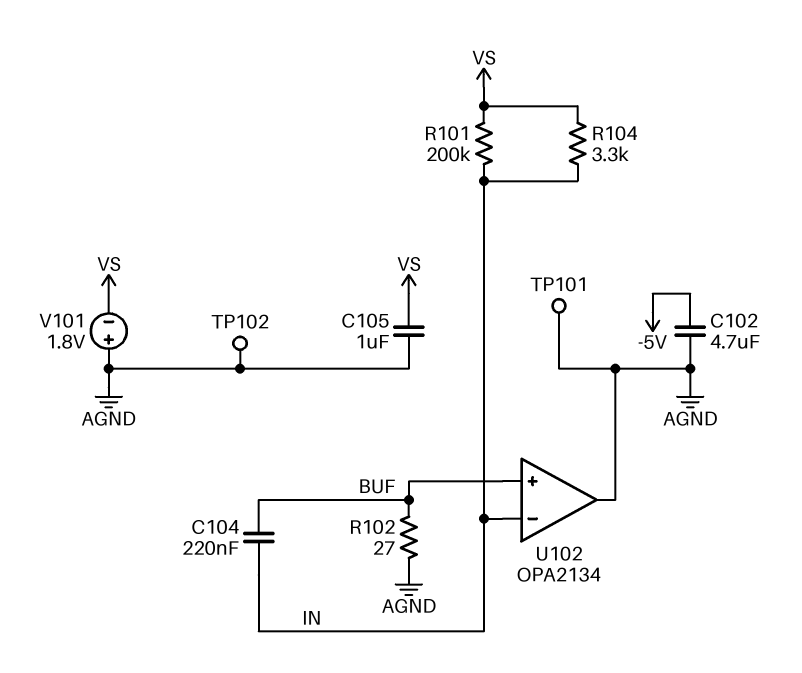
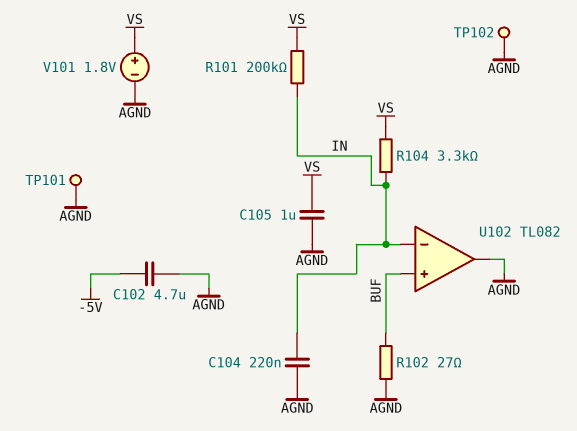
C104: 220nF (BUF, IN) -> 220nF (AGND, IN)
U102: OPA2134 -> TL082
V101: 1.8V (plus AGND, minus VS) -> 1.8V (plus VS, minus AGND)

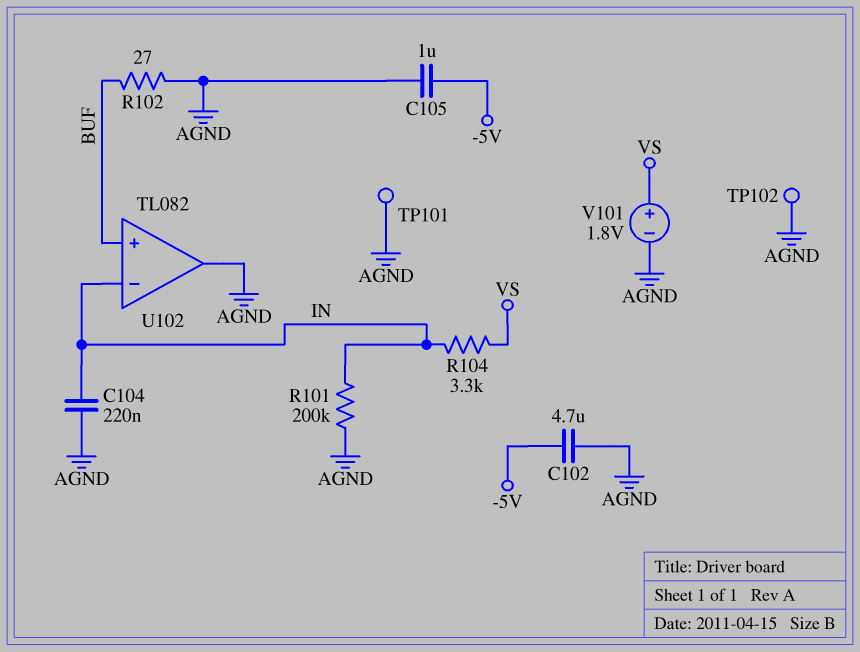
C105: 1uF (AGND, VS) -> 1uF (-5V, AGND)
R101: 200k (IN, VS) -> 200k (AGND, IN)

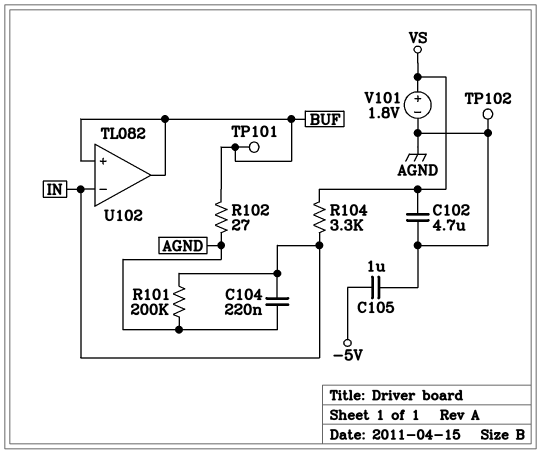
C102: 4.7uF (-5V, AGND) -> 4.7uF (AGND, VS)
TP101: test point (AGND) -> test point (BUF)
U102 pin out: AGND -> BUF

